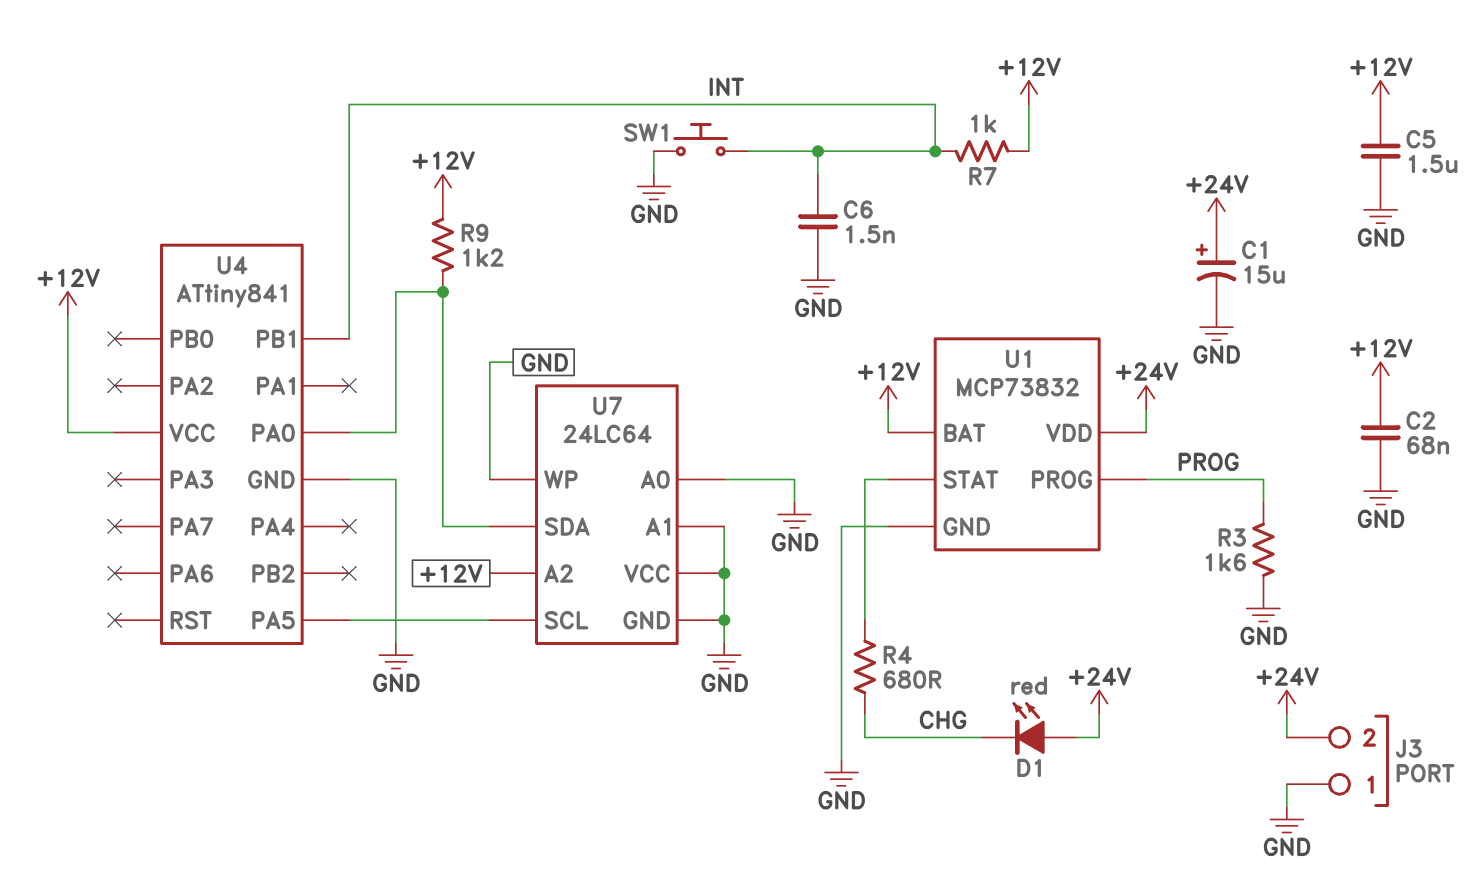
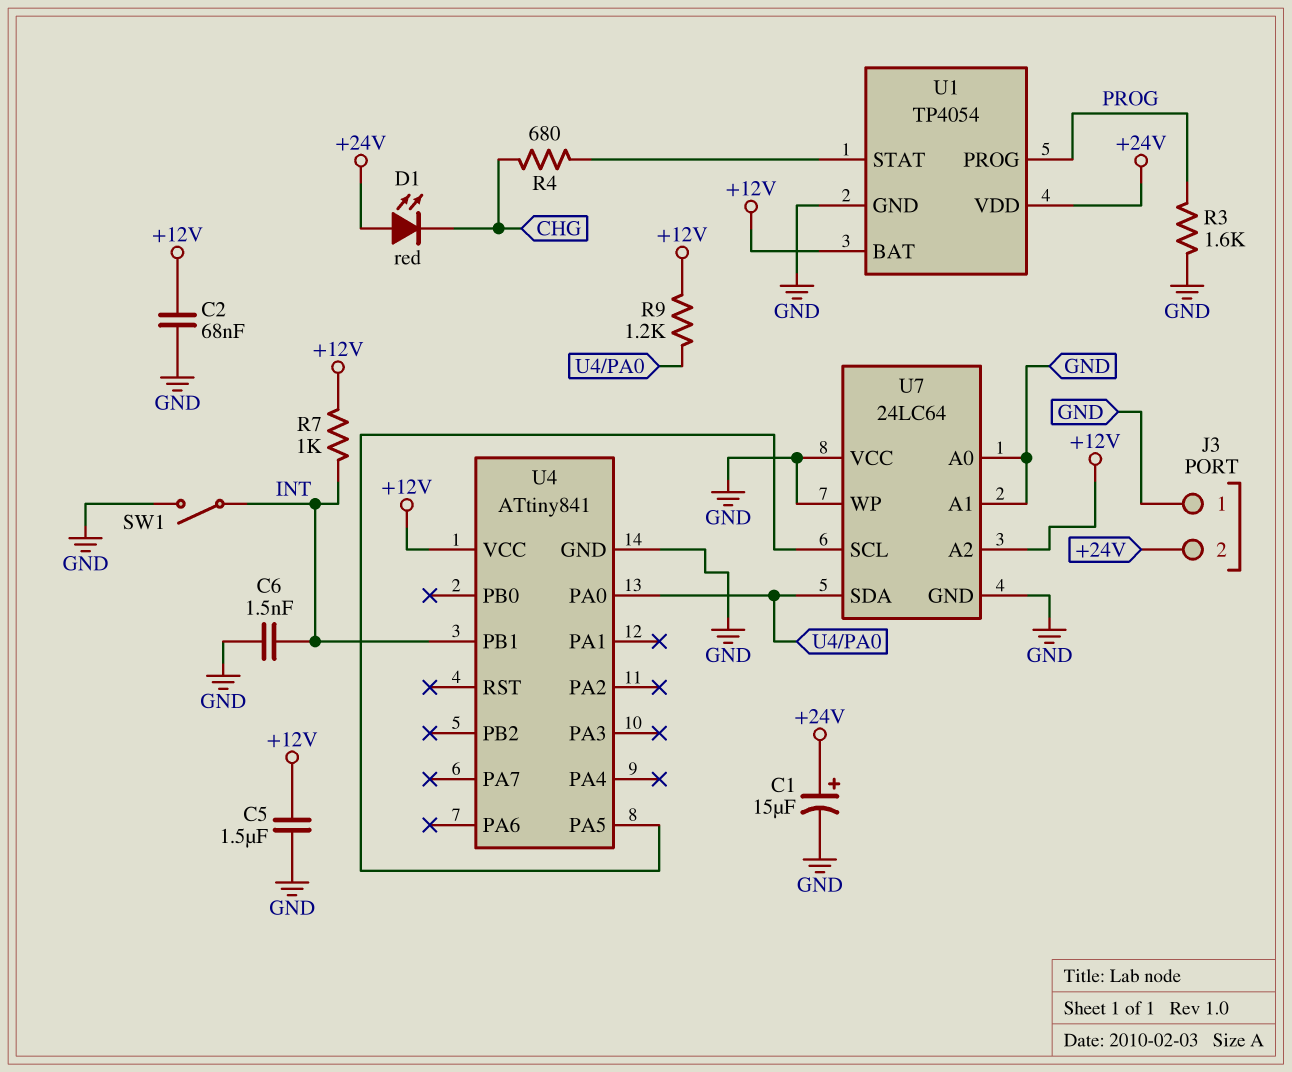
SW1: button (GND, INT) -> switch (GND, INT)
U1: MCP73832 -> TP4054

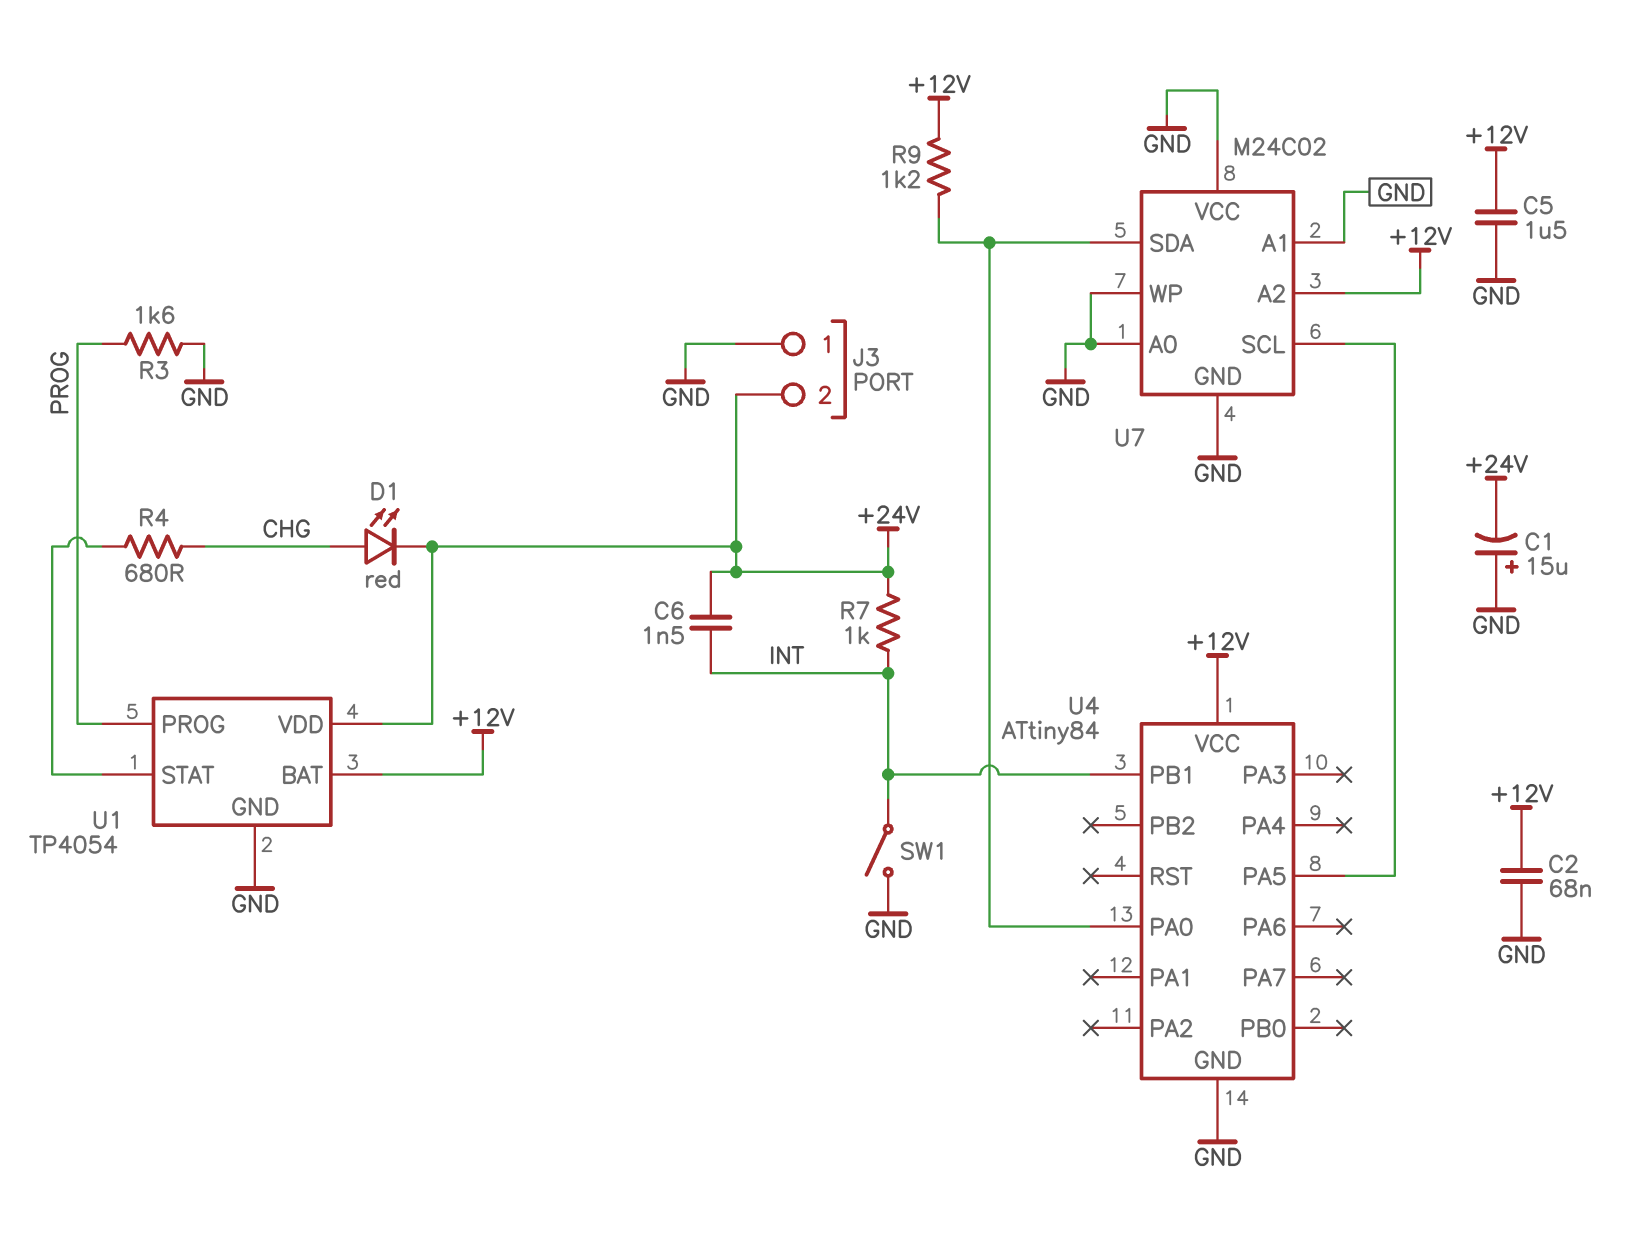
C1: 15uF (plus +24V, minus GND) -> 15uF (plus GND, minus +24V)
C6: 1.5nF (GND, INT) -> 1.5nF (+24V, INT)
D1: LED red (A +24V, K CHG) -> LED red (A CHG, K +24V)
R7: 1k (+12V, INT) -> 1k (+24V, INT)
U4: ATtiny841 -> ATtiny84
U7: 24LC64 -> M24C02

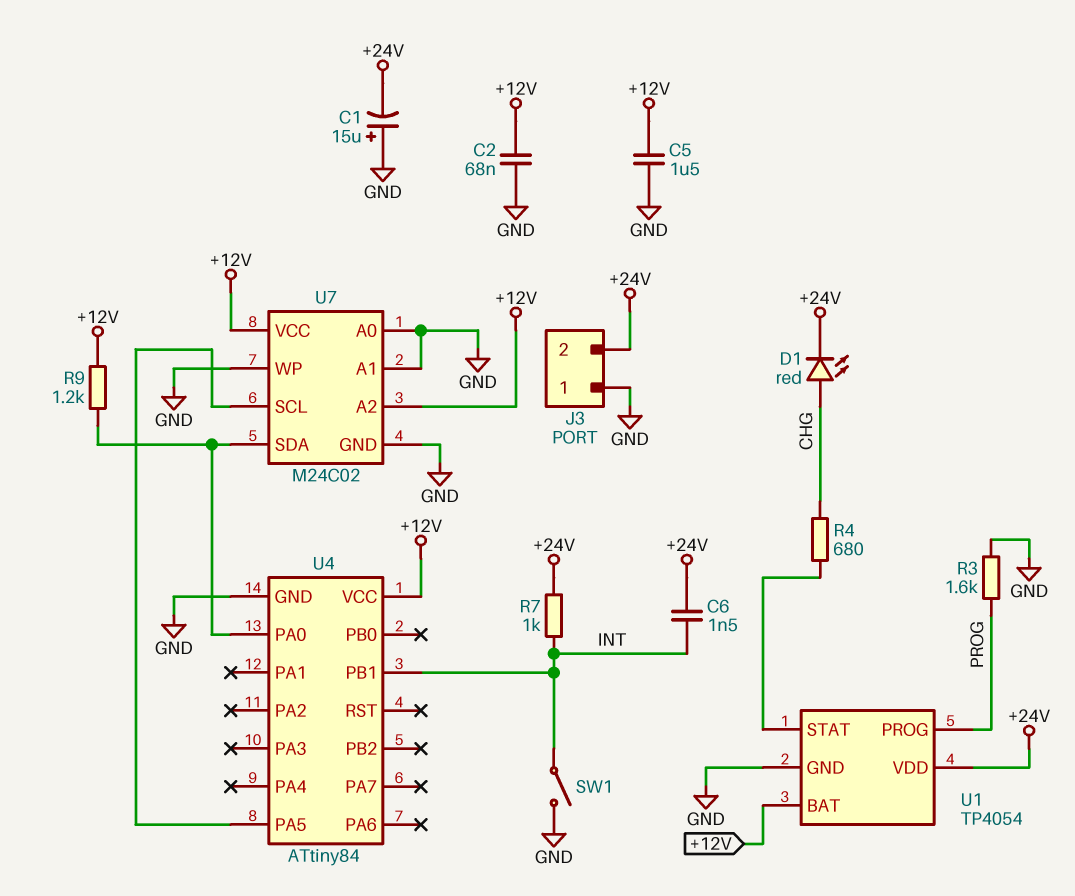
U7 pin VCC: GND -> +12V

